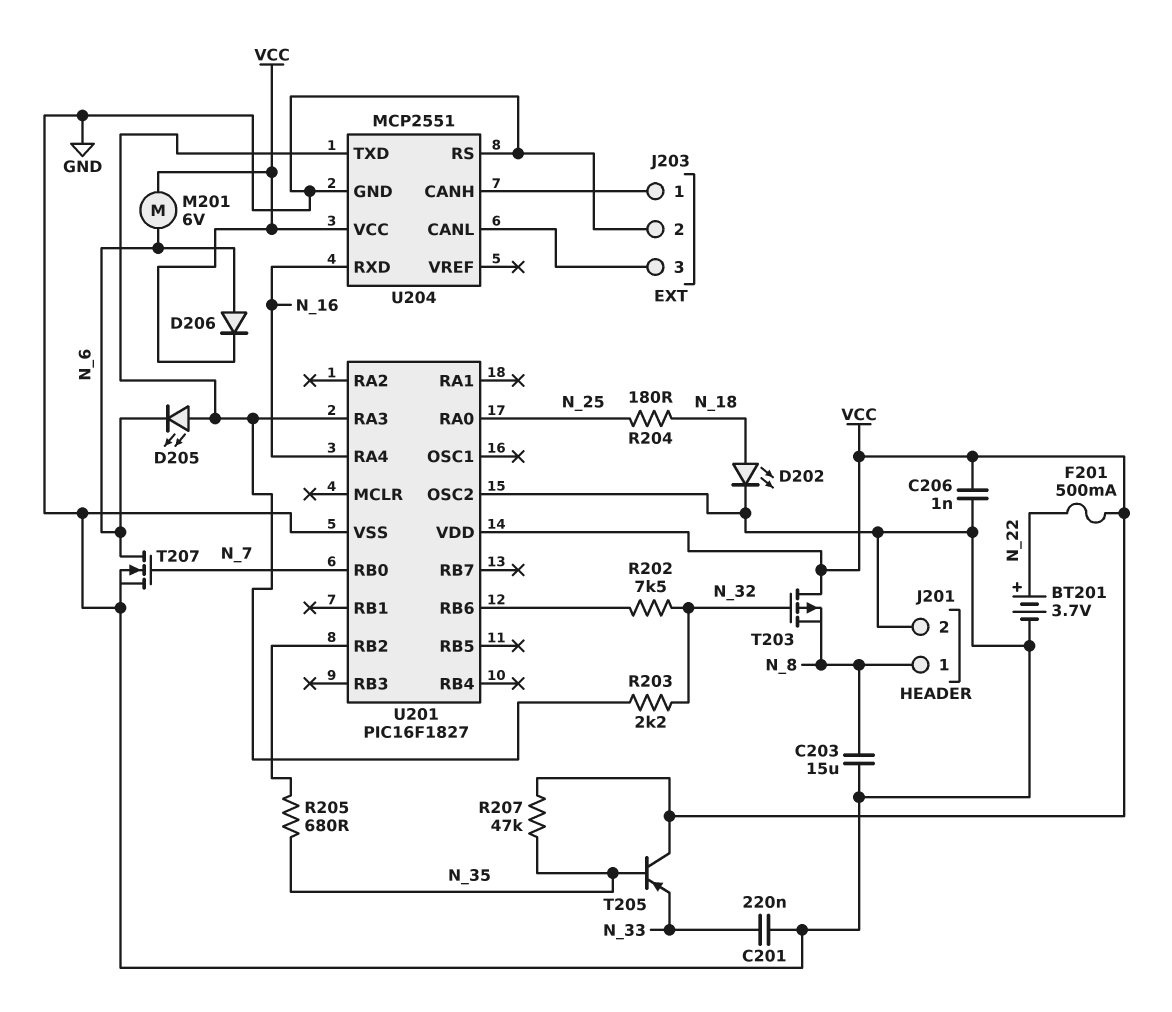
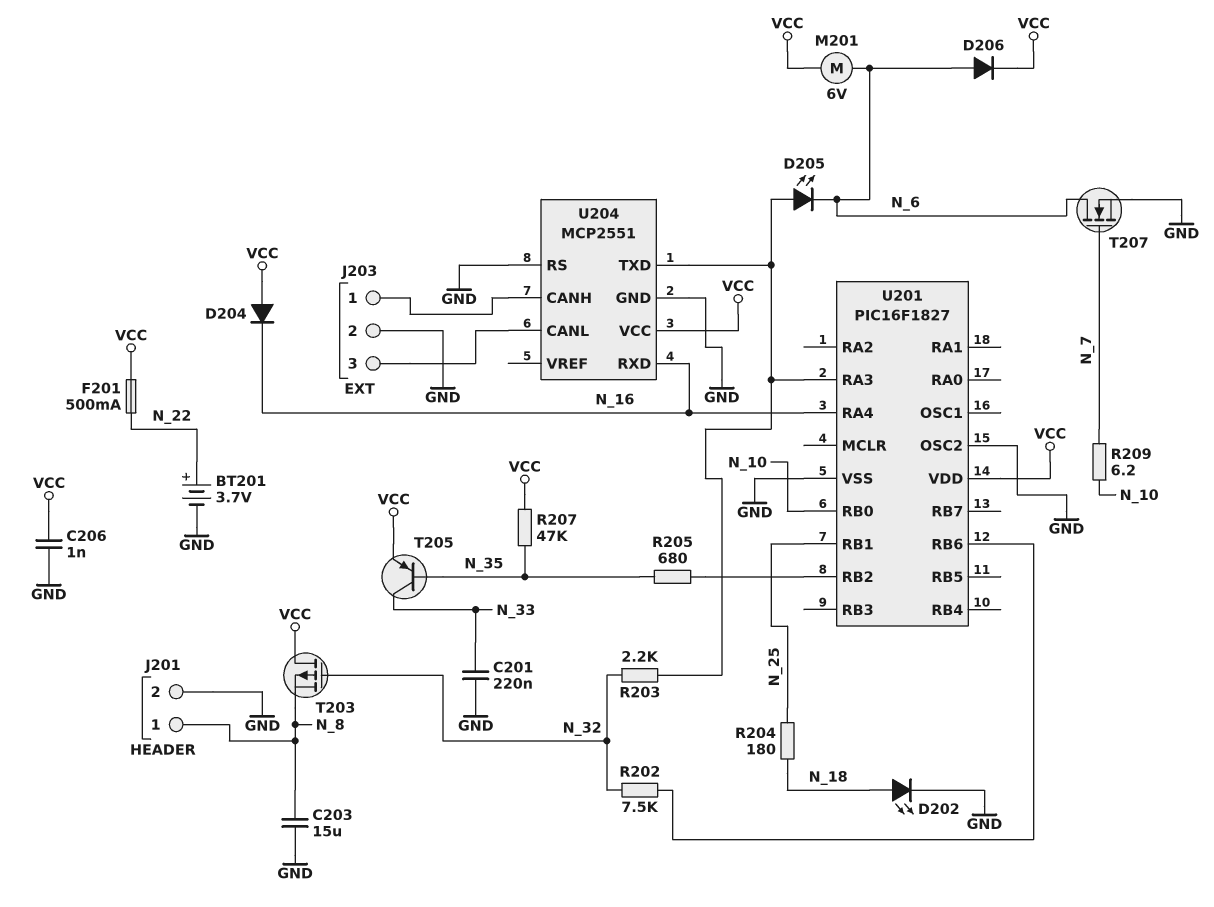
D204: none -> diode (A VCC, K N_16)
R209: none -> 6.2 (N_7, N_10)
T205: PNP (B N_35, C VCC, E N_33) -> PNP (B N_35, C N_33, E VCC)
U201 pin RA0: N_25 -> none
U201 pin RB0: N_7 -> N_10
U201 pin RB1: none -> N_25

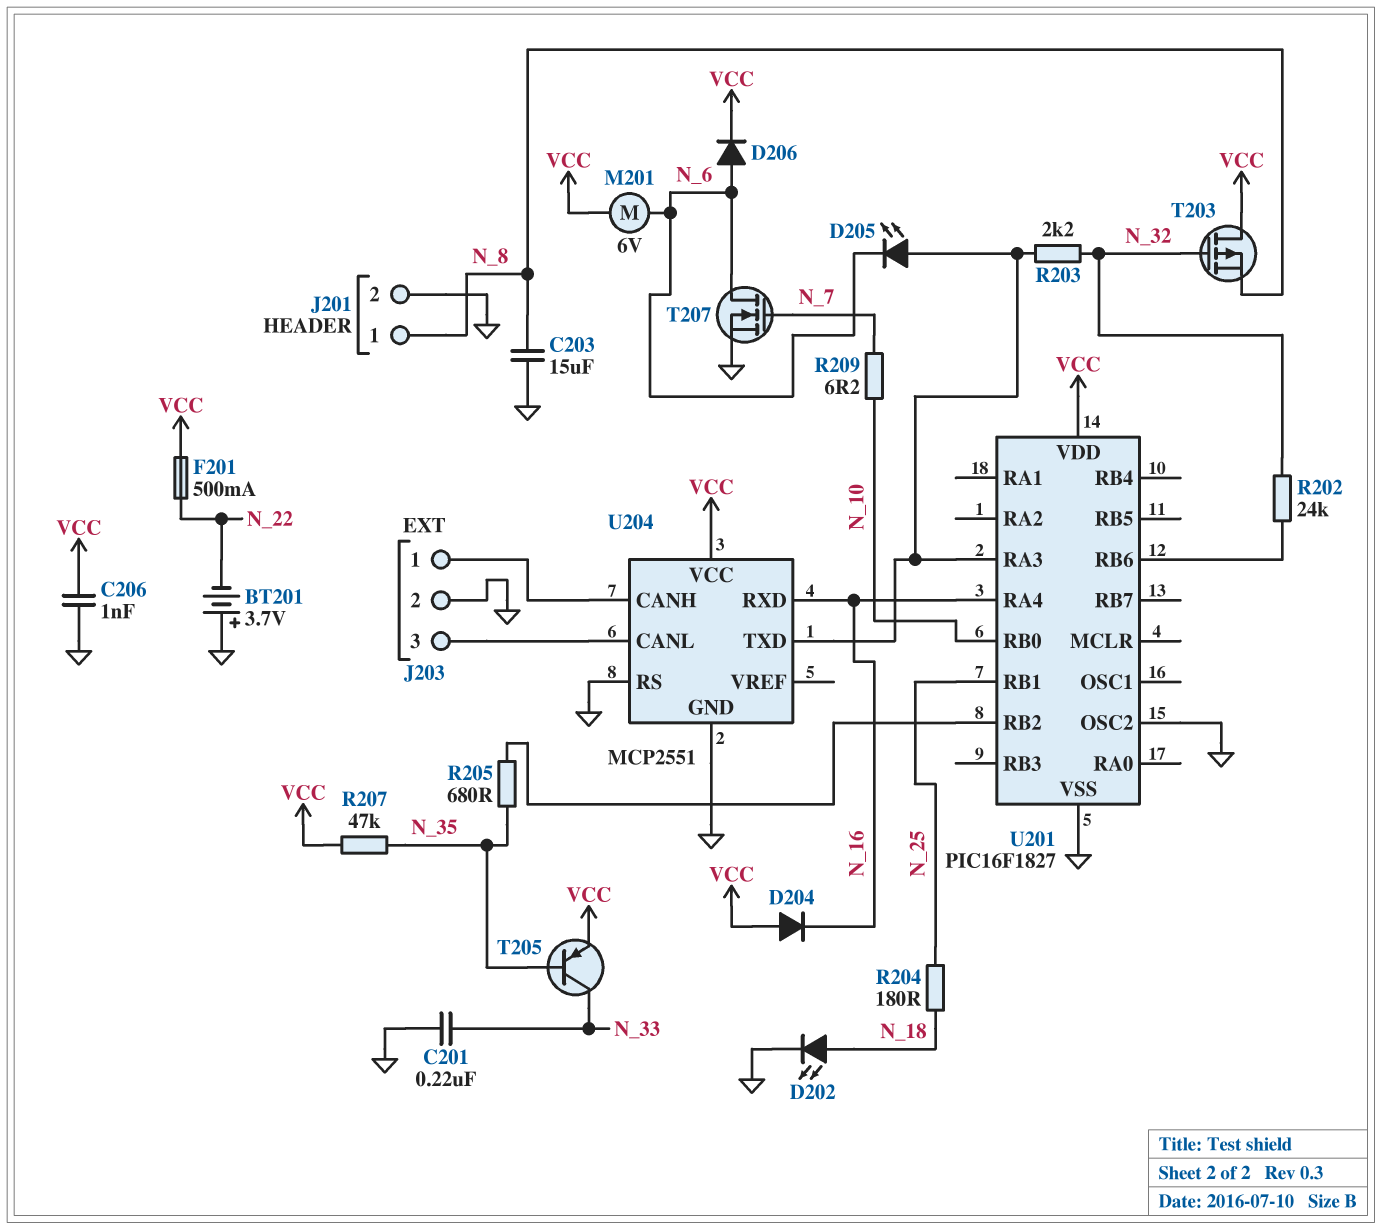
BT201: 3.7V (plus N_22, minus GND) -> 3.7V (plus GND, minus N_22)
R202: 7.5k (N_32, U201/RB6) -> 24k (N_32, U201/RB6)

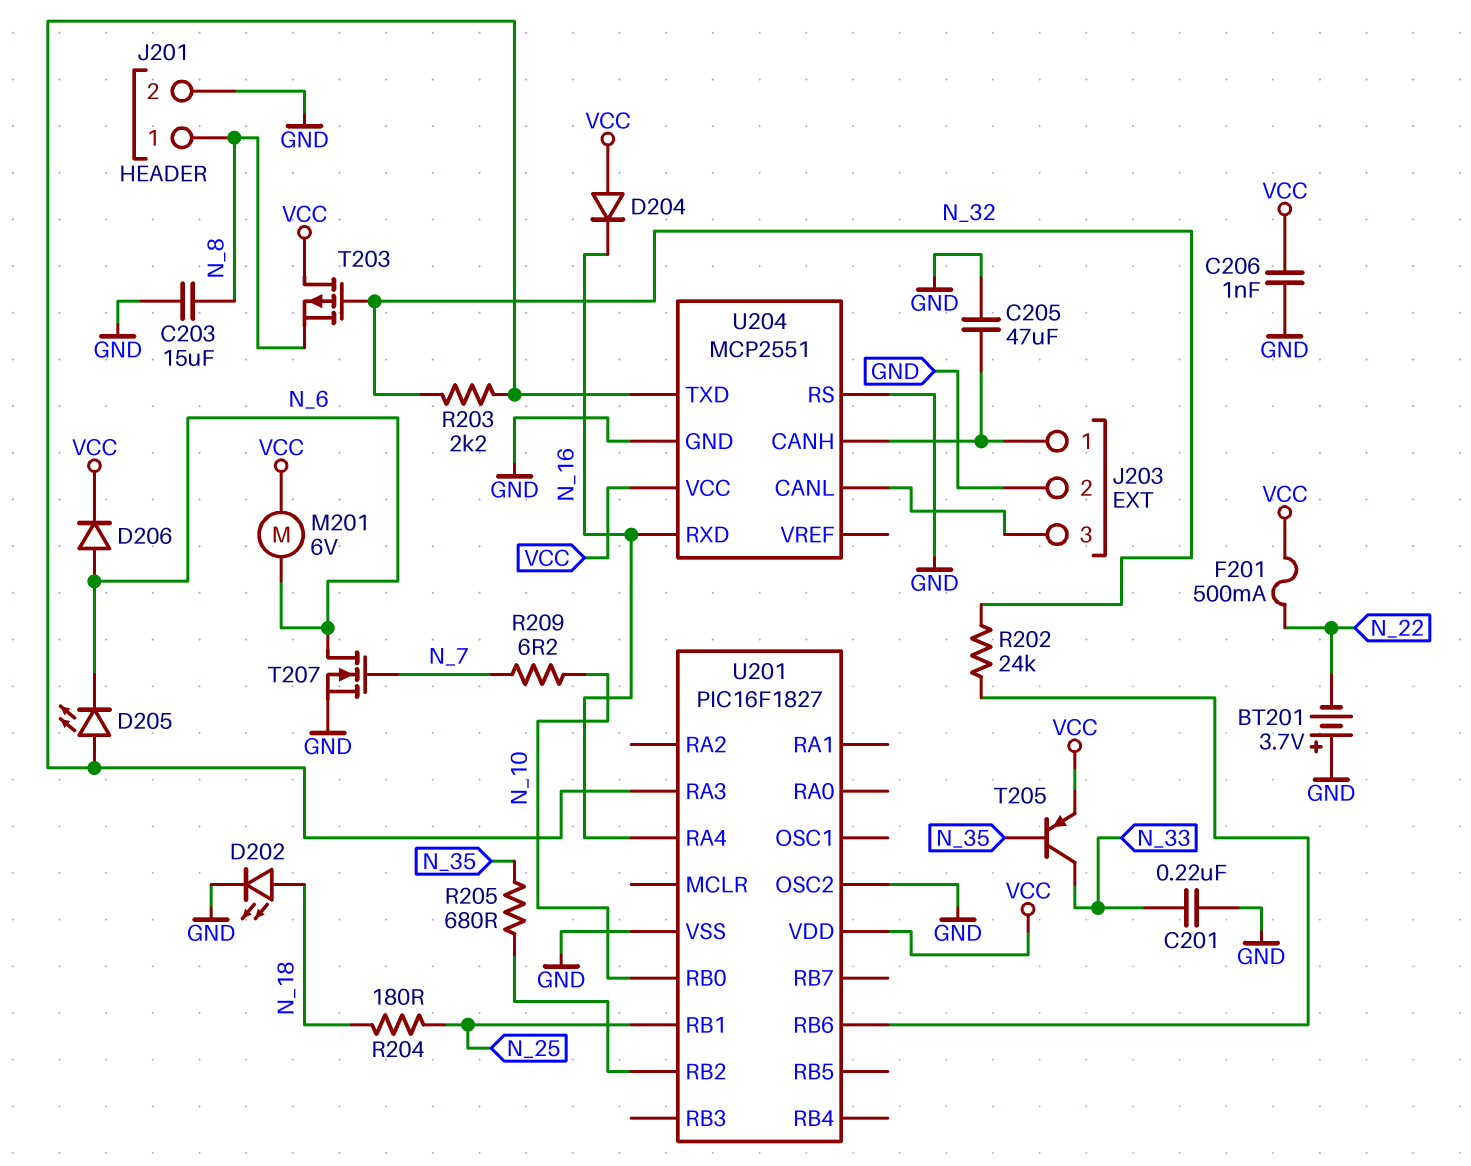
C205: none -> 47uF (GND, J203/1)
R207: 47k (N_35, VCC) -> none

